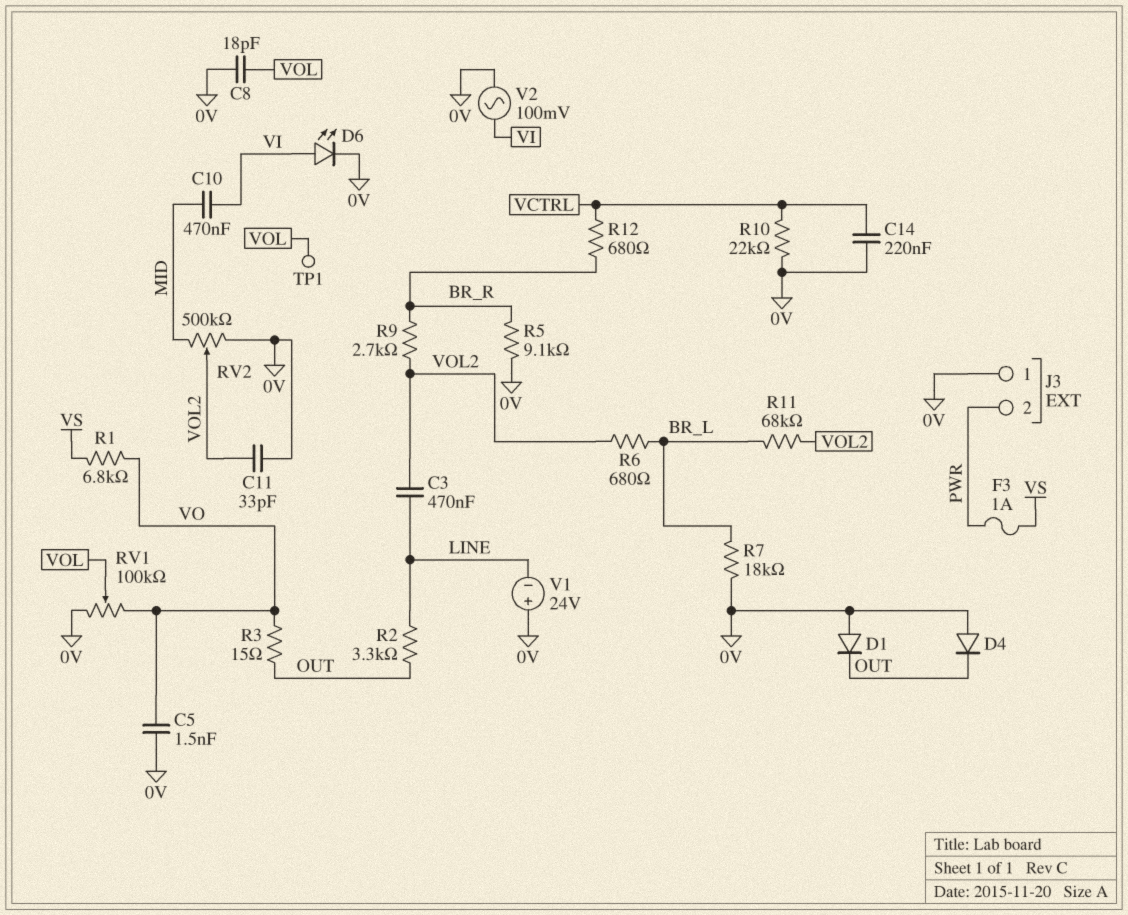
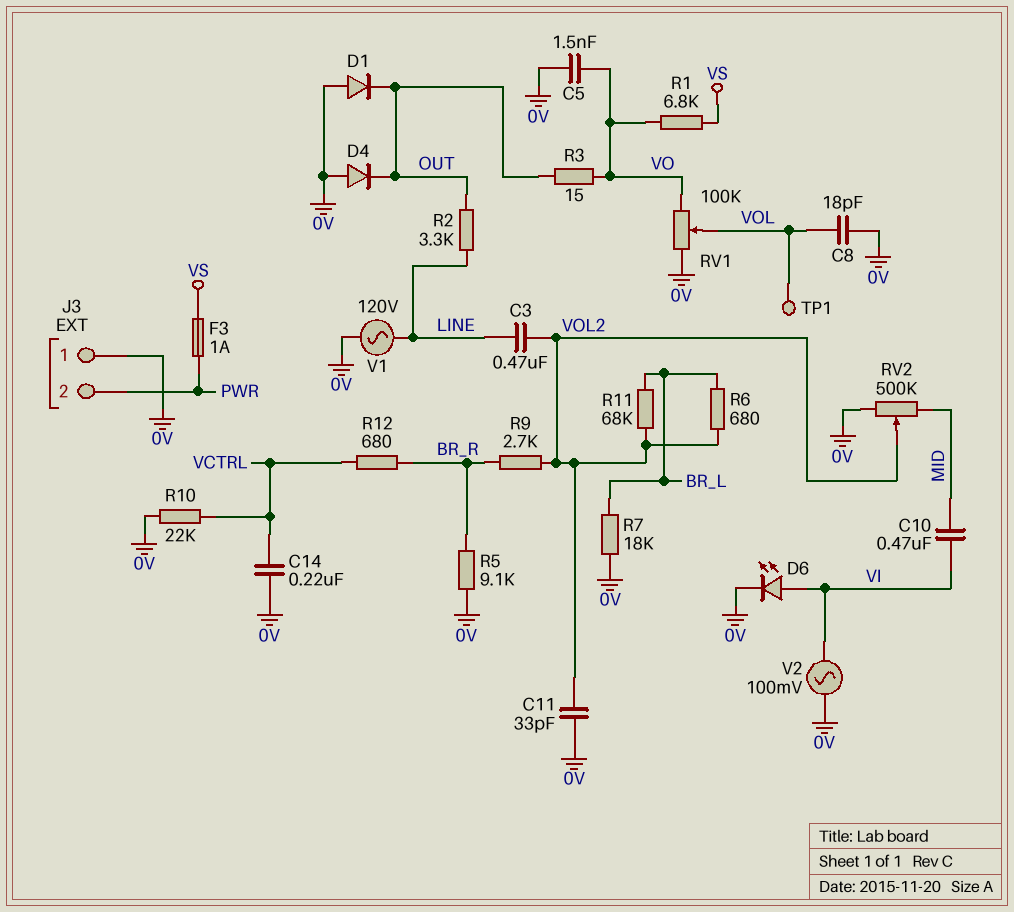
V1: 24V (plus 0V, minus LINE) -> AC 120V (0V, LINE)

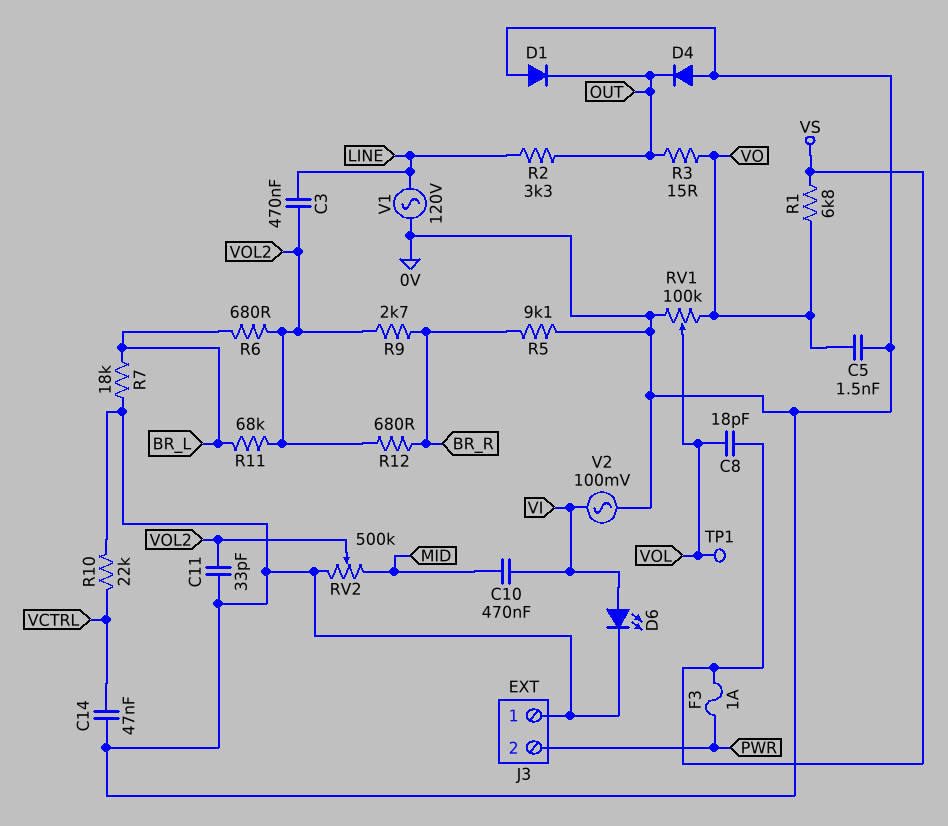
C8: 18pF (0V, VOL) -> 18pF (VOL, VS)
C14: 220nF (0V, VCTRL) -> 47nF (0V, VCTRL)
R12: 680 (BR_R, VCTRL) -> 680 (BR_R, VOL2)

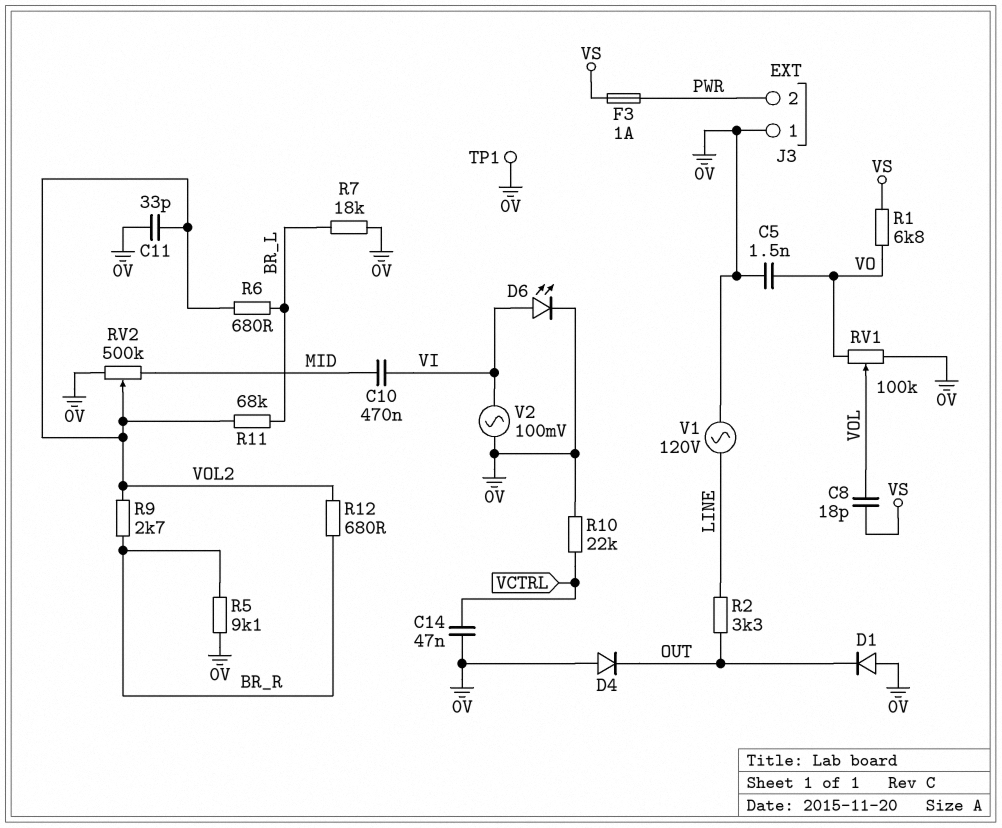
C3: 470nF (LINE, VOL2) -> none
R3: 15 (OUT, VO) -> none
TP1: test point (VOL) -> test point (0V)

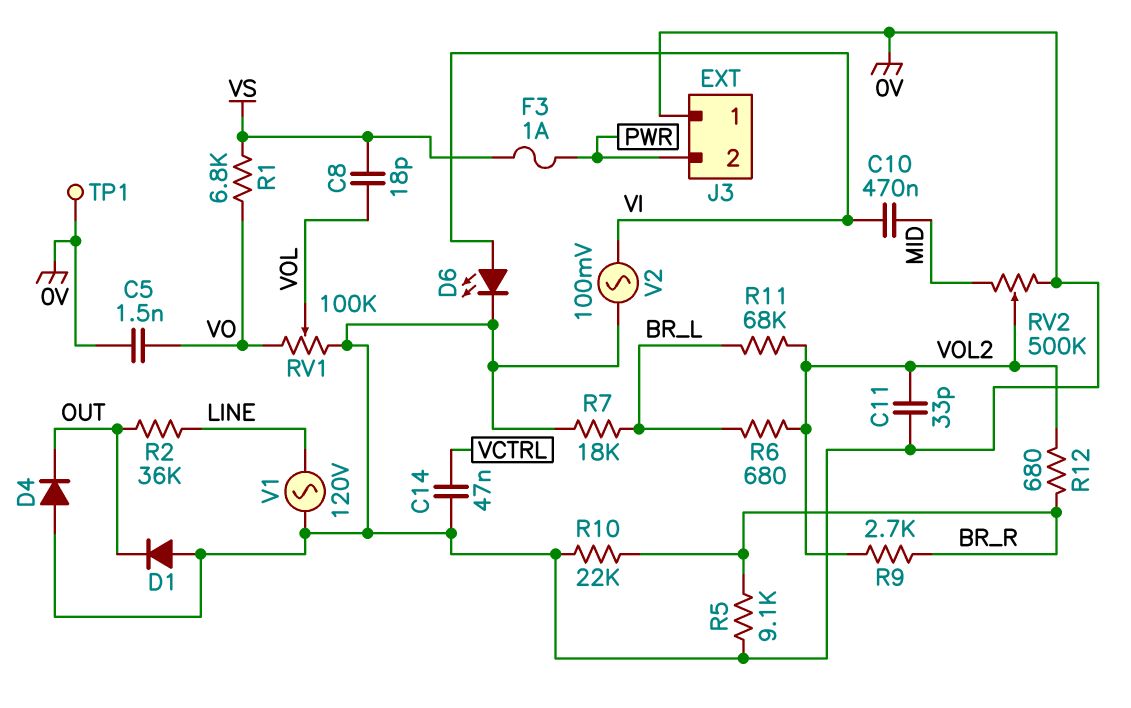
R2: 3.3k (LINE, OUT) -> 36k (LINE, OUT)
R10: 22k (0V, VCTRL) -> 22k (0V, BR_R)

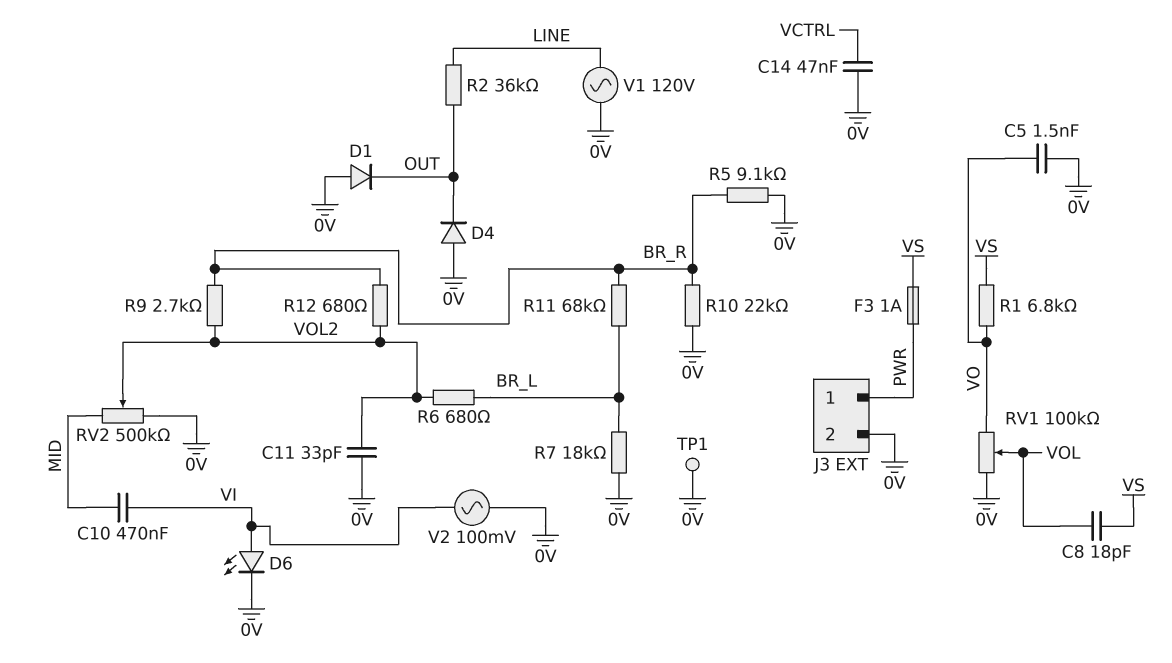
J3 pin 1: 0V -> PWR
J3 pin 2: PWR -> 0V
R11: 68k (BR_L, VOL2) -> 68k (BR_L, BR_R)

